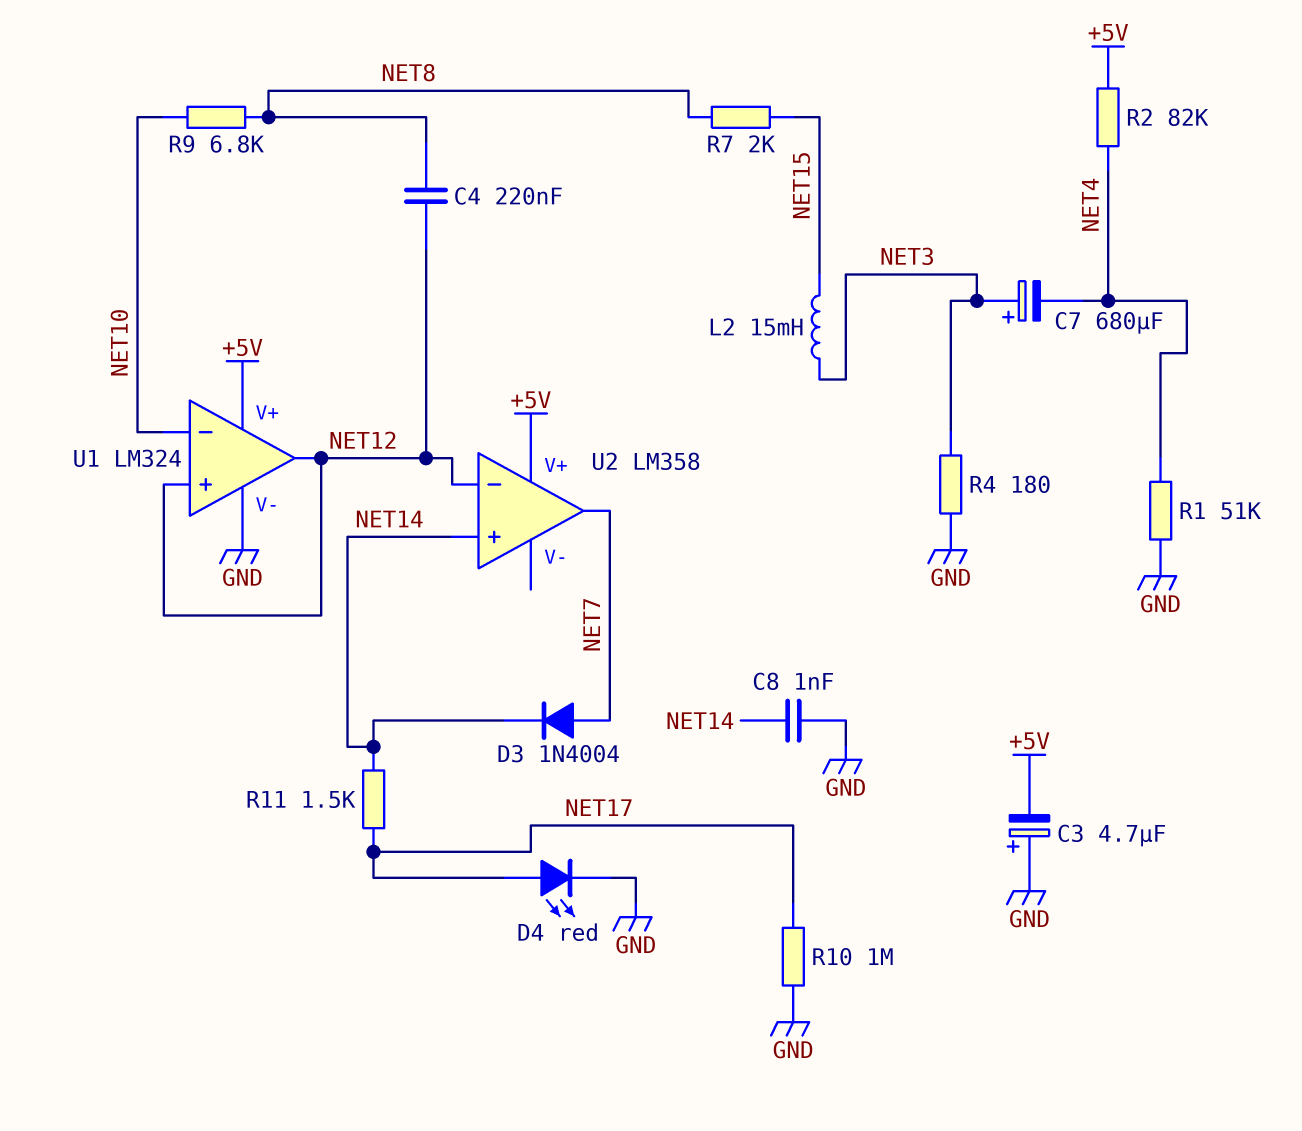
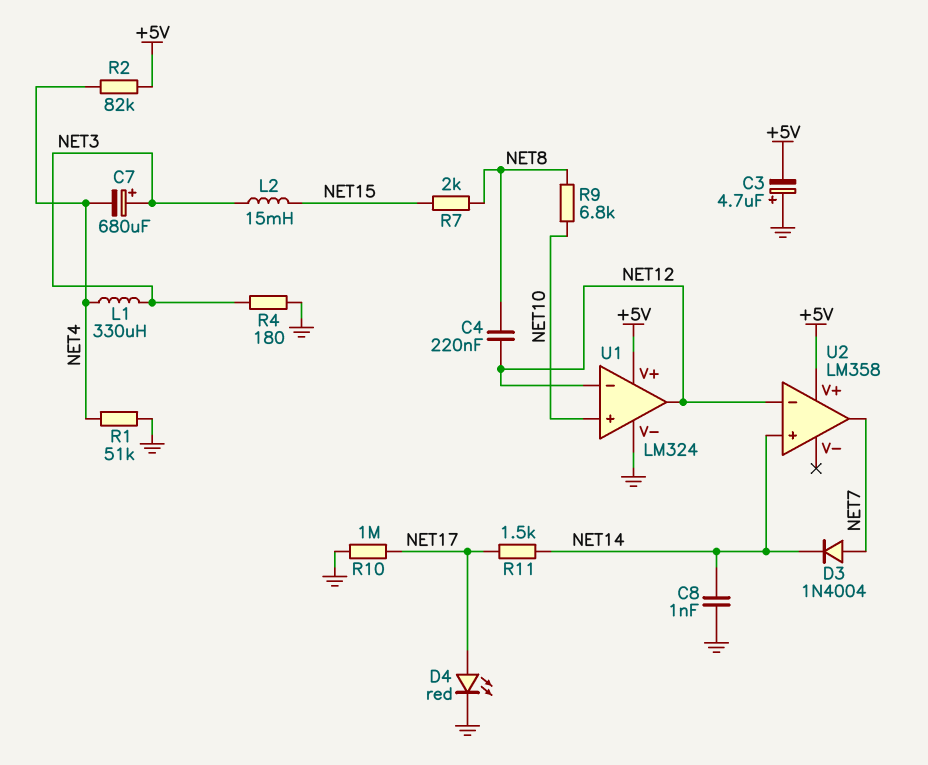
L1: none -> 330uH (NET3, NET4)
U1 pin in+: NET12 -> NET10
U1 pin in-: NET10 -> NET12

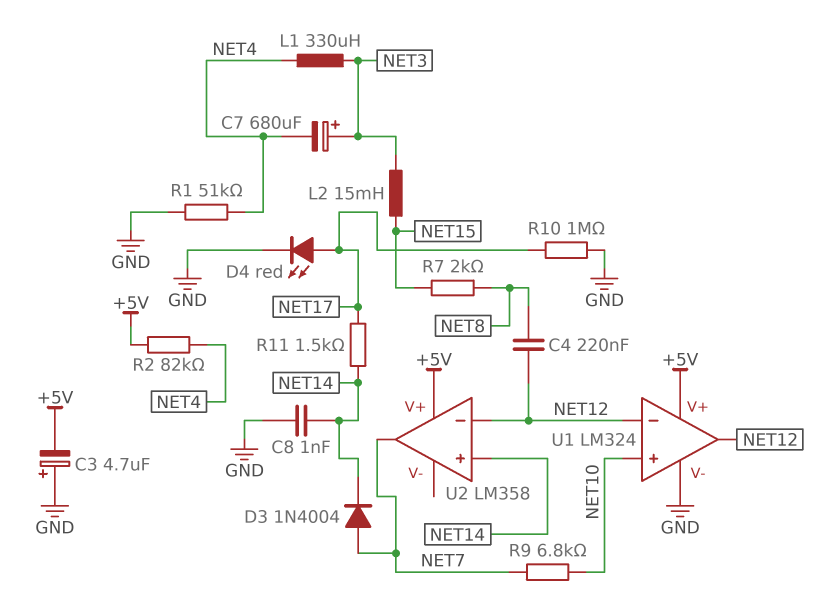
R4: 180 (GND, NET3) -> none
R9: 6.8k (NET8, NET10) -> 6.8k (NET7, NET10)

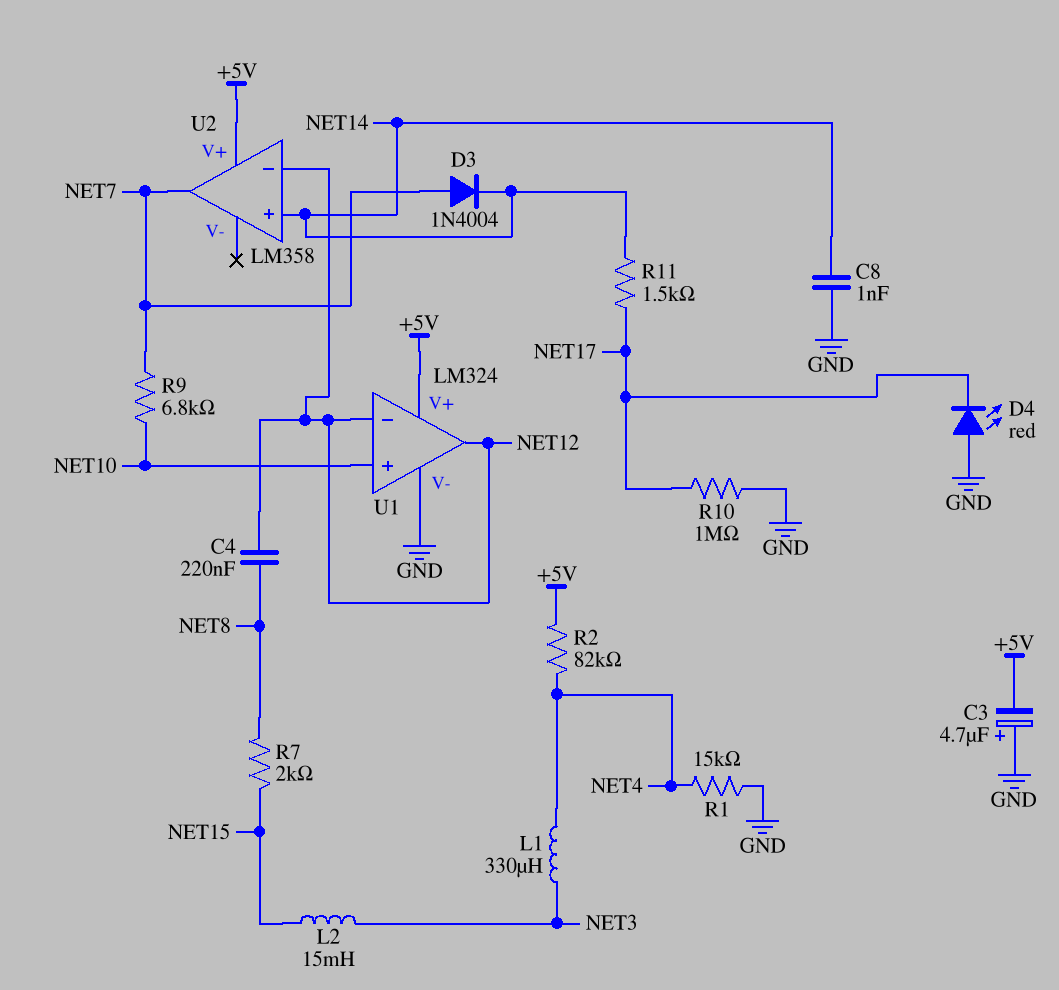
C7: 680uF (plus NET3, minus NET4) -> none
D4: LED red (A NET17, K GND) -> LED red (A GND, K NET17)
R1: 51k (GND, NET4) -> 15k (GND, NET4)

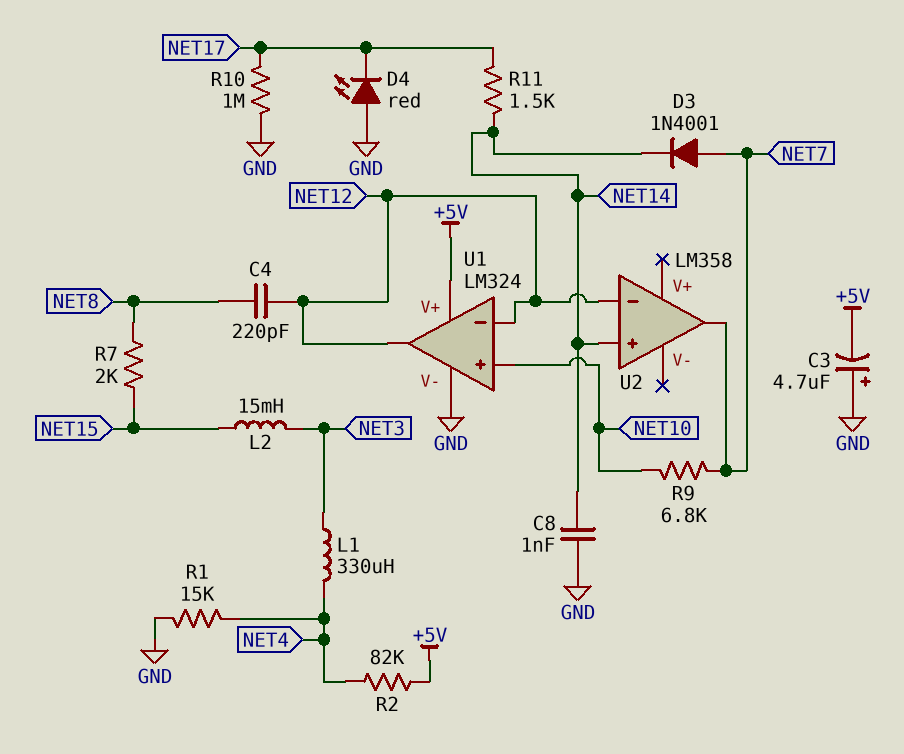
C4: 220nF (NET8, NET12) -> 220pF (NET8, NET12)
D3: diode 1N4004 (A NET7, K NET14) -> diode 1N4001 (A NET7, K NET14)
U2 pin V+: +5V -> none

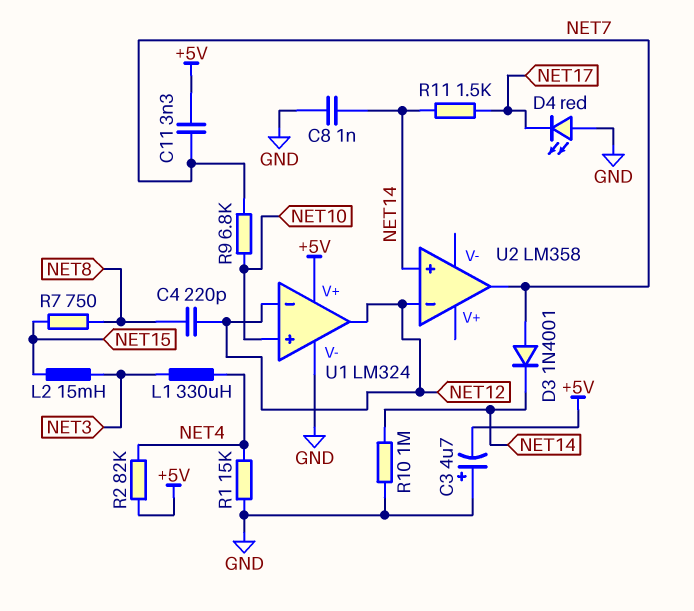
C11: none -> 3.3nF (+5V, NET7)
R7: 2k (NET8, NET15) -> 750 (NET8, NET15)
R10: 1M (GND, NET17) -> 1M (GND, NET14)

